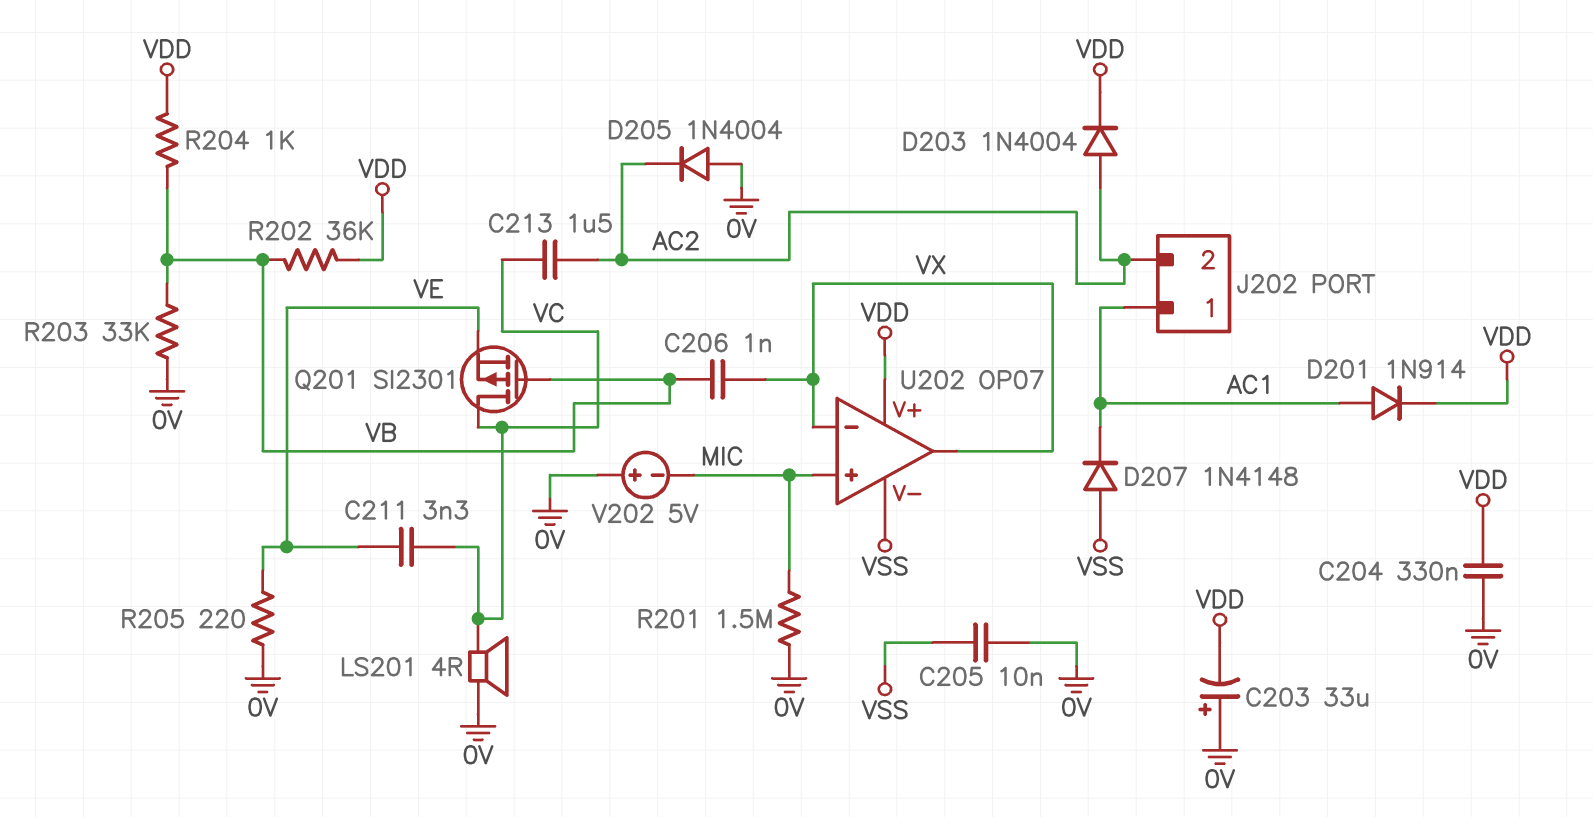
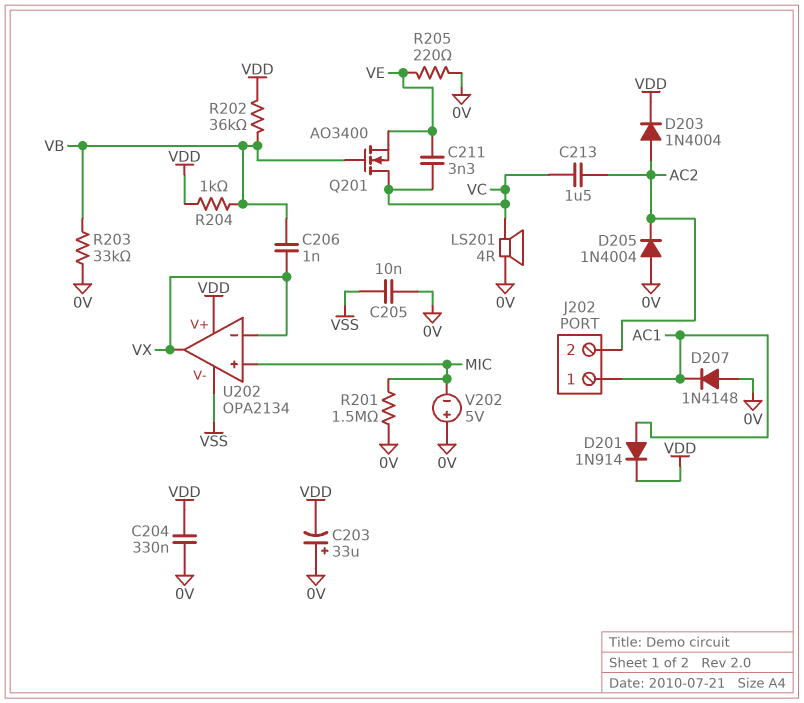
D207: diode 1N4148 (A VSS, K AC1) -> diode 1N4148 (A 0V, K AC1)
Q201: PMOS SI2301 (G VB, D VC, S VE) -> NMOS AO3400 (G VB, D VC, S VE)
U202: OP07 -> OPA2134

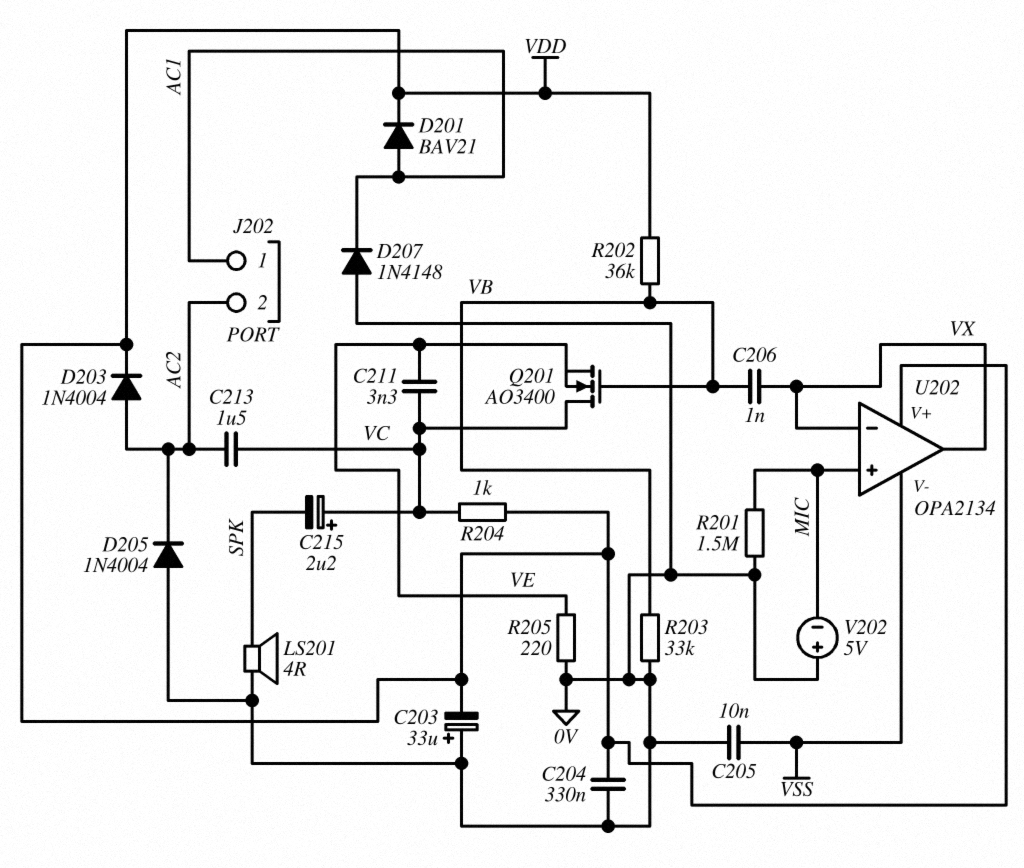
C215: none -> 2.2uF (plus VC, minus SPK)
D201: diode 1N914 (A AC1, K VDD) -> diode BAV21 (A AC1, K VDD)
LS201: speaker 4R (0V, VC) -> speaker 4R (0V, SPK)
R204: 1k (VB, VDD) -> 1k (VC, VDD)

